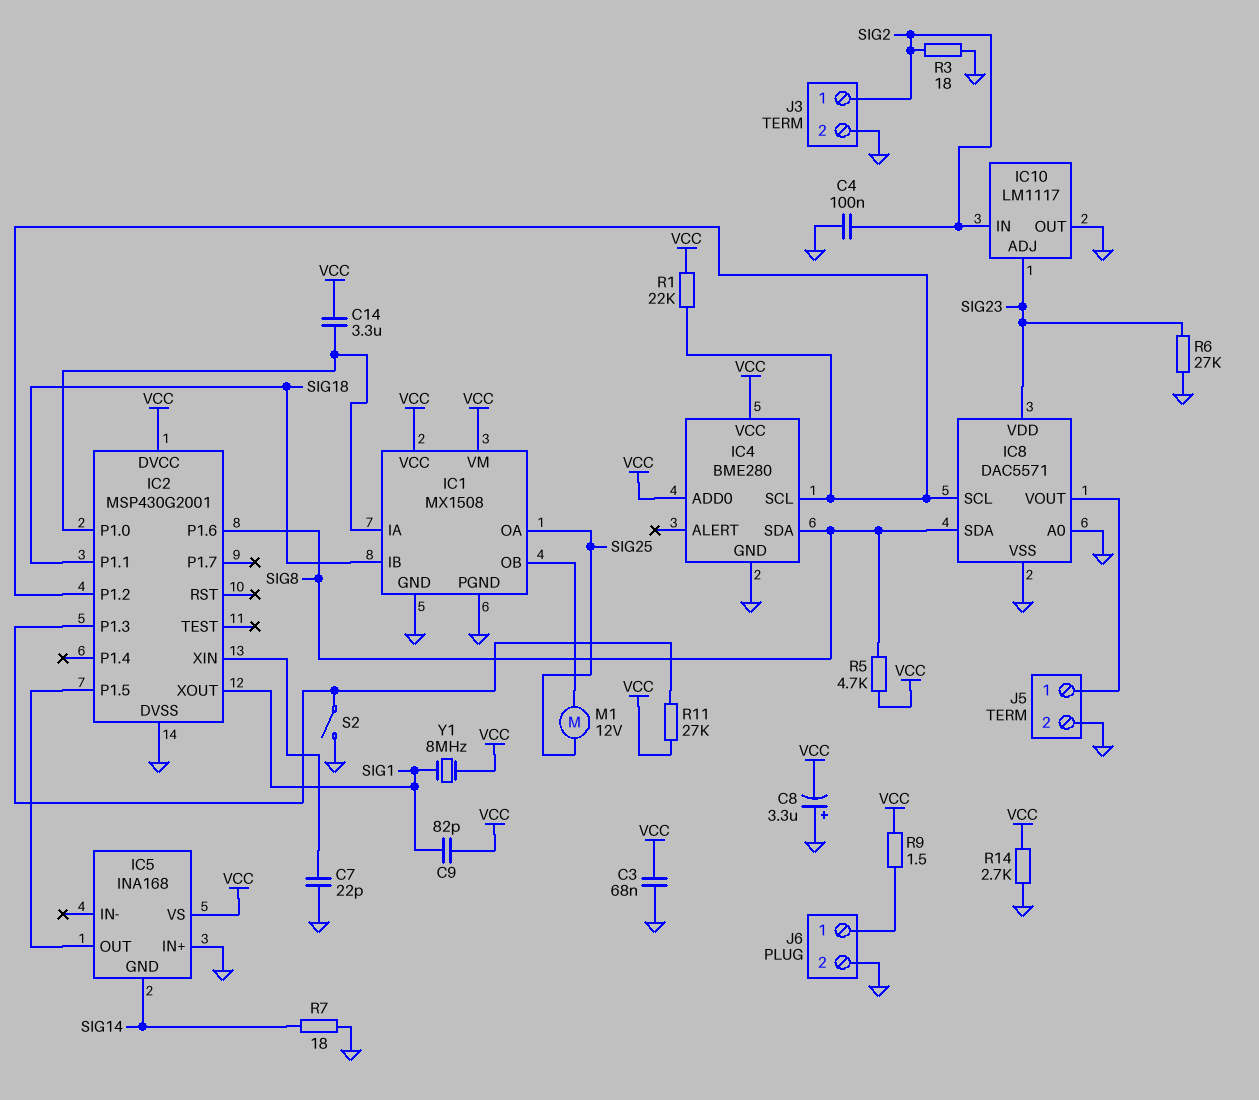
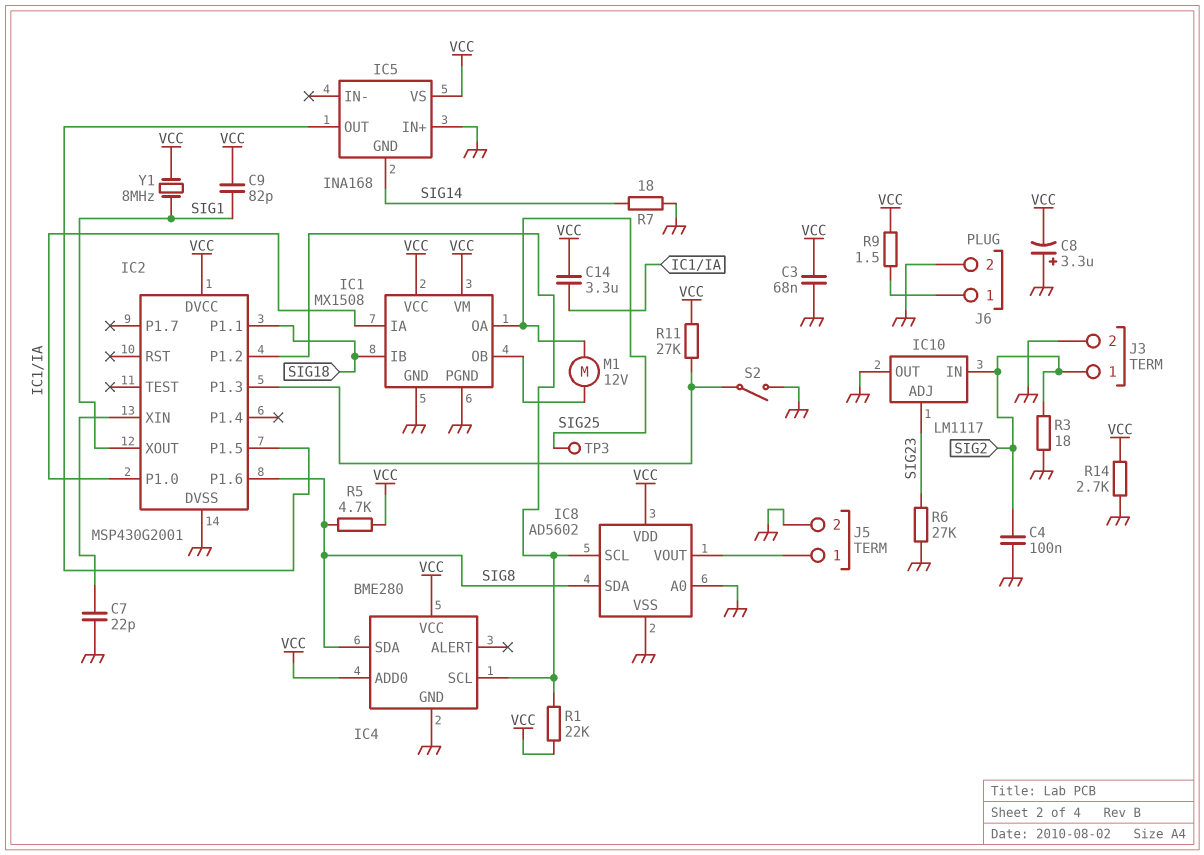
IC8: DAC5571 -> AD5602
IC8 pin VDD: SIG23 -> VCC
TP3: none -> test point (SIG25)

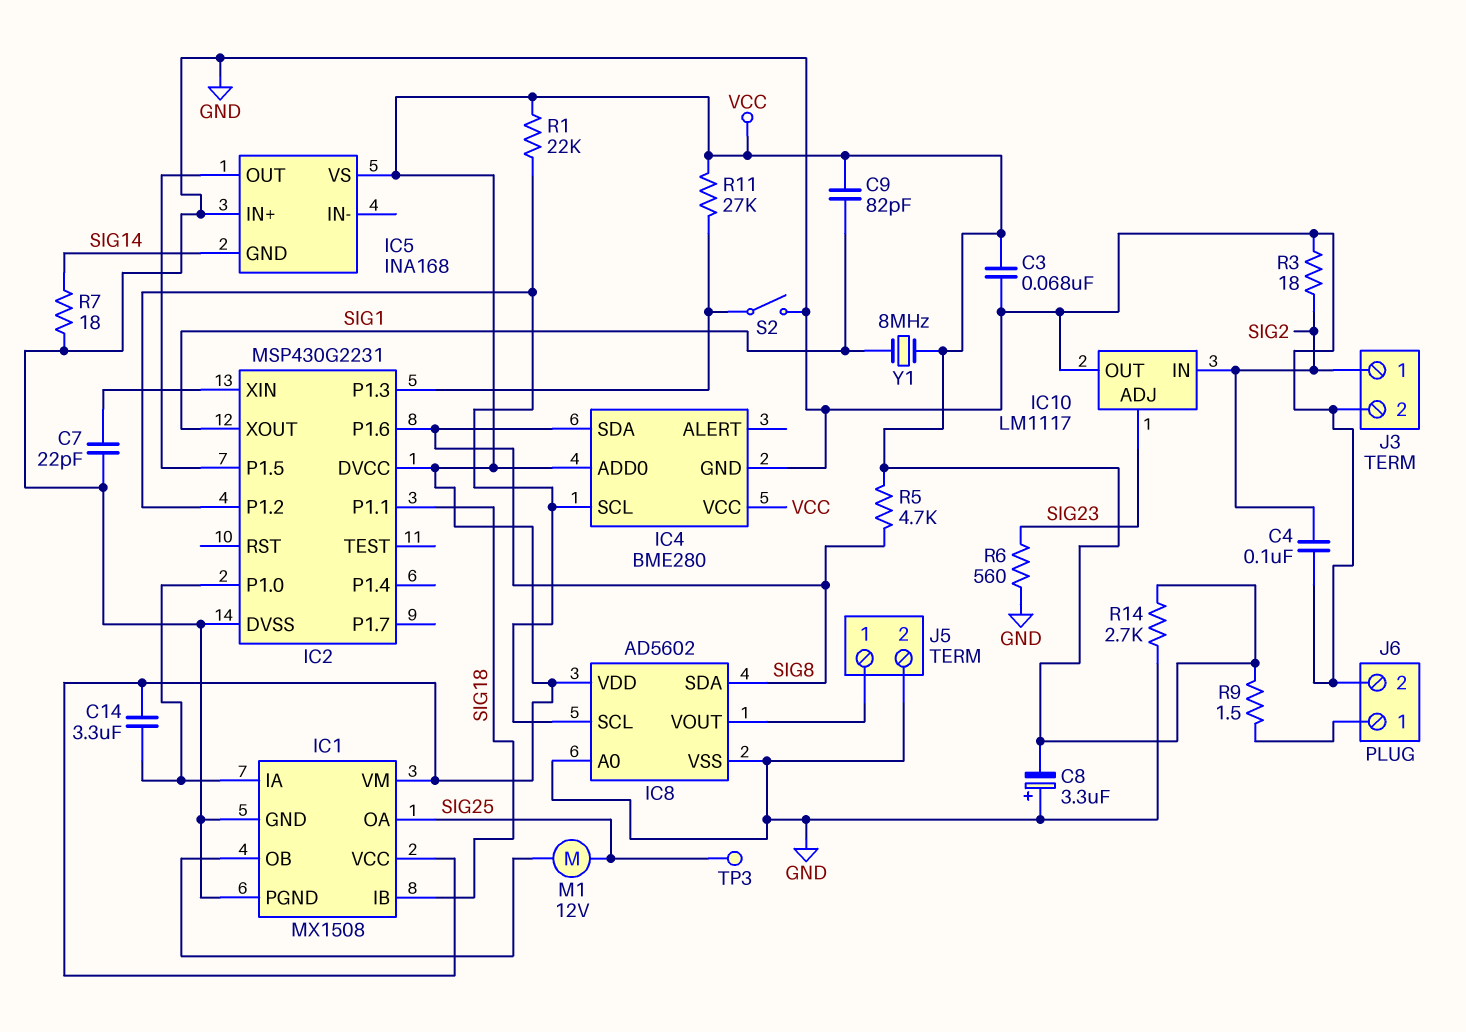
IC2: MSP430G2001 -> MSP430G2231
R6: 27k (GND, SIG23) -> 560 (GND, SIG23)

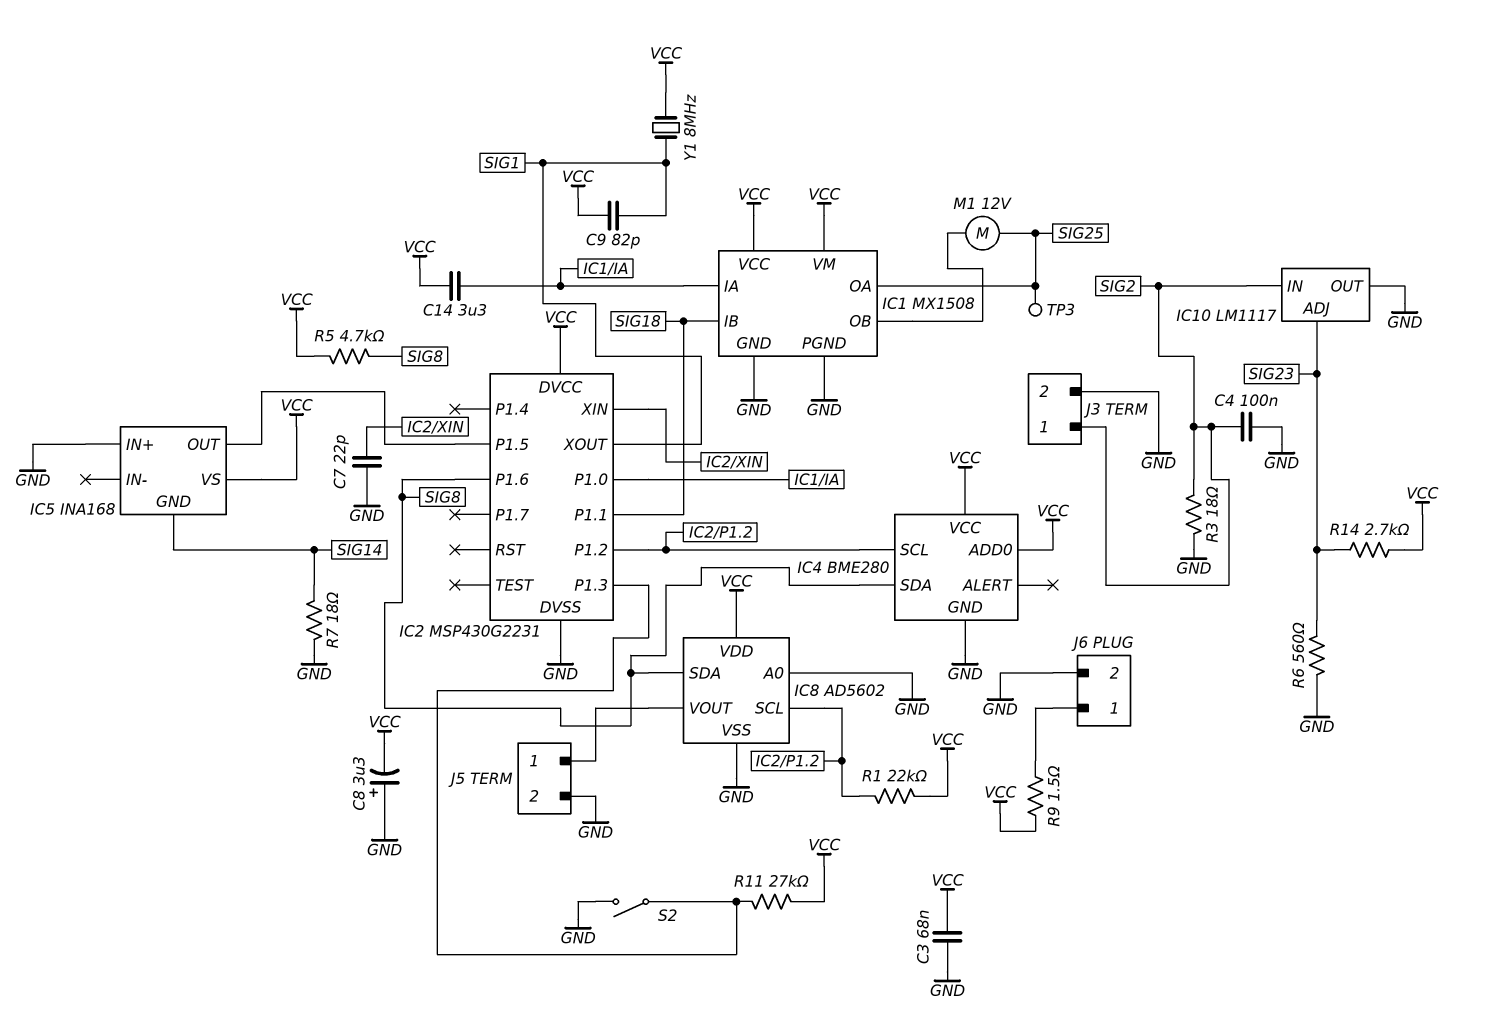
R14: 2.7k (GND, VCC) -> 2.7k (SIG23, VCC)

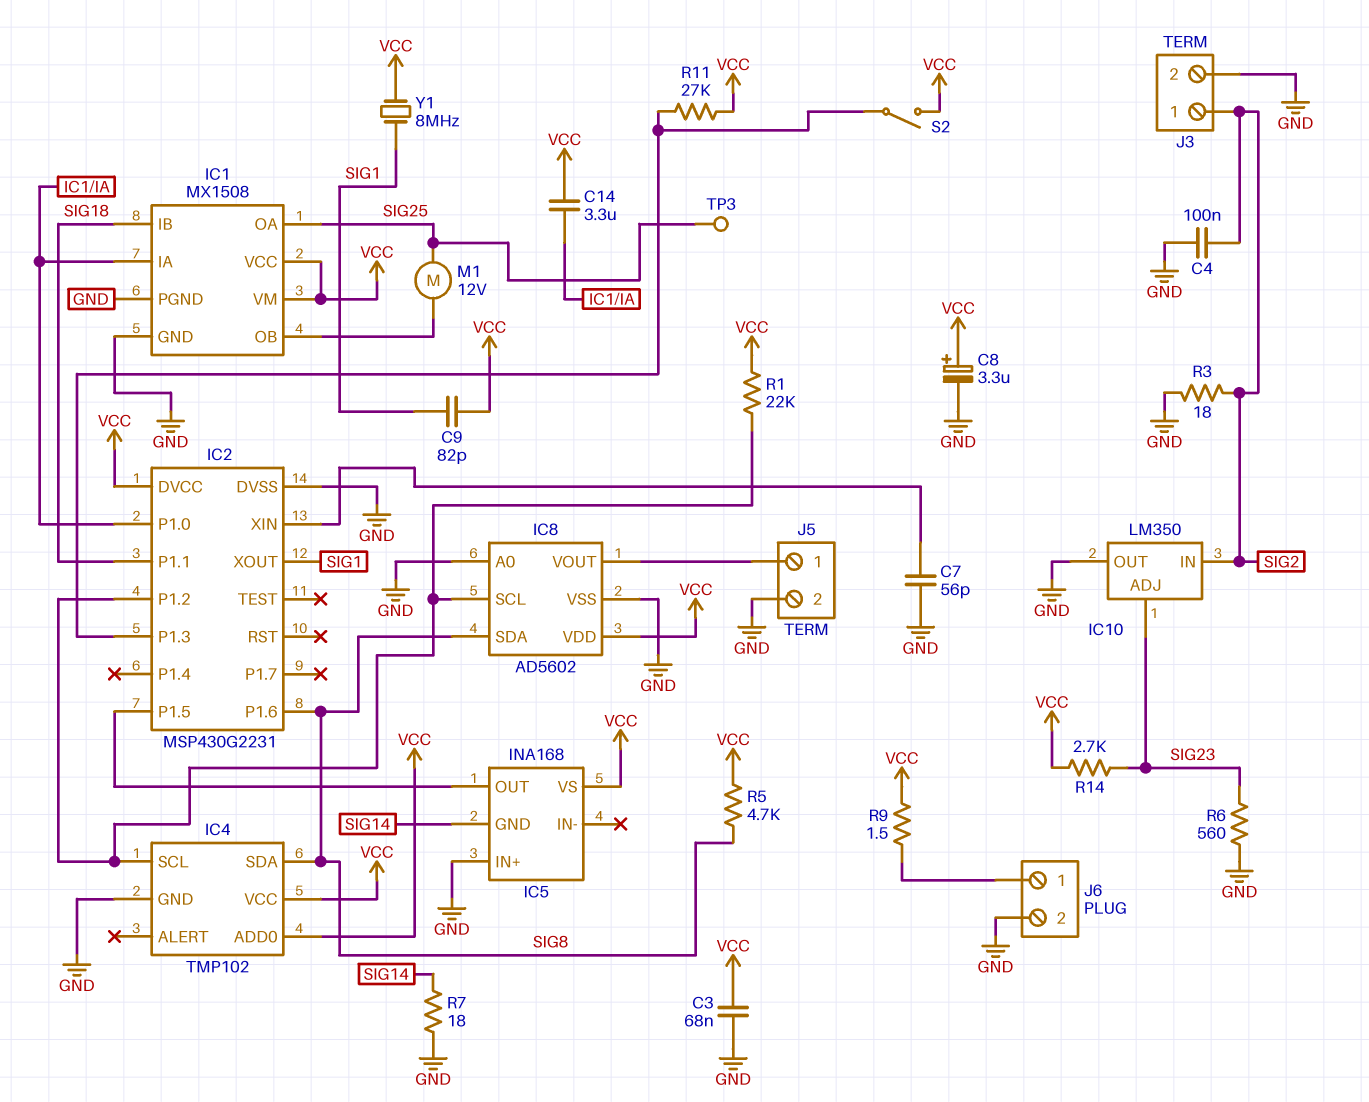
C7: 22pF (GND, IC2/XIN) -> 56pF (GND, IC2/XIN)
C8: 3.3uF (plus GND, minus VCC) -> 3.3uF (plus VCC, minus GND)
IC4: BME280 -> TMP102
IC10: LM1117 -> LM350
S2: switch (GND, IC2/P1.3) -> switch (IC2/P1.3, VCC)

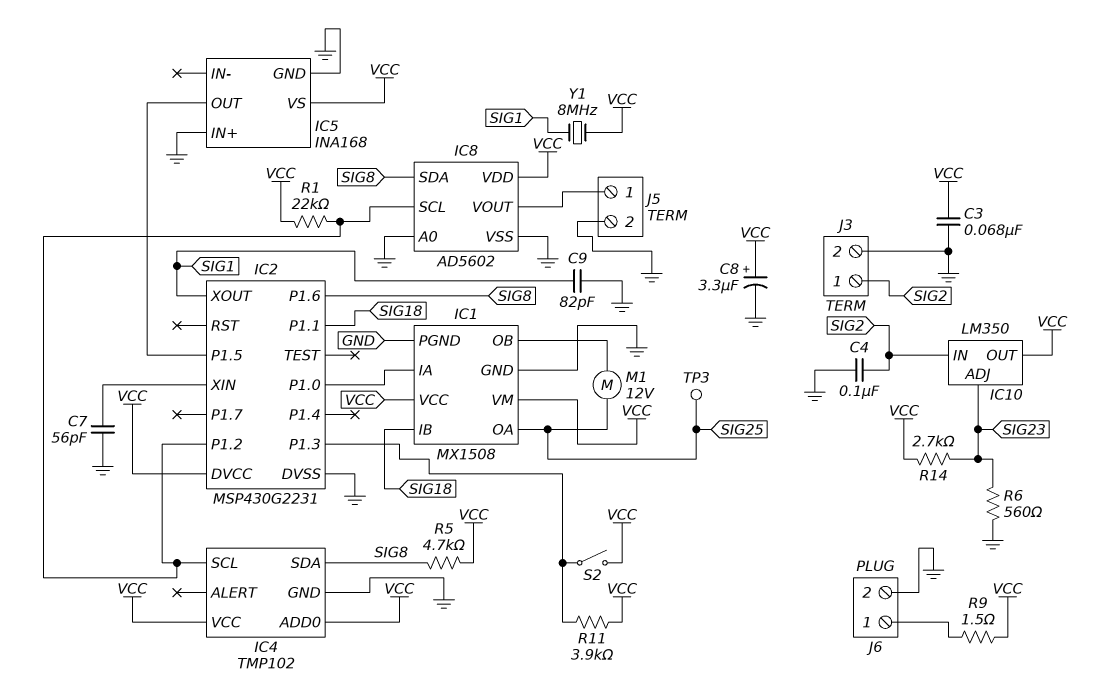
C9: 82pF (SIG1, VCC) -> 82pF (GND, SIG1)
C14: 3.3uF (IC1/IA, VCC) -> none
IC5 pin GND: SIG14 -> GND
IC10 pin OUT: GND -> VCC
R3: 18 (GND, SIG2) -> none
R7: 18 (GND, SIG14) -> none
R11: 27k (IC2/P1.3, VCC) -> 3.9k (IC2/P1.3, VCC)

